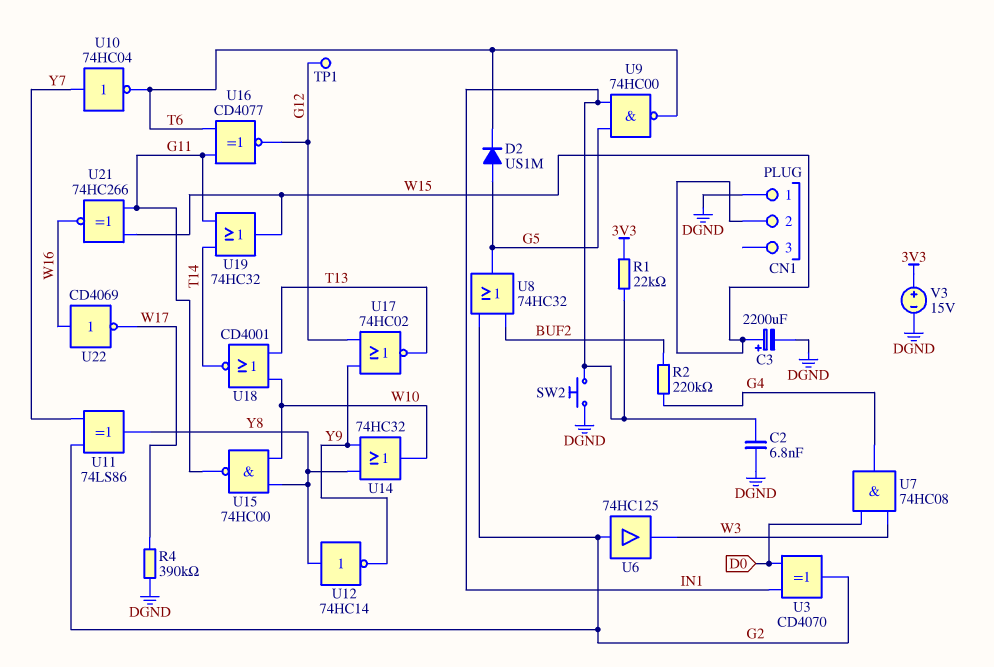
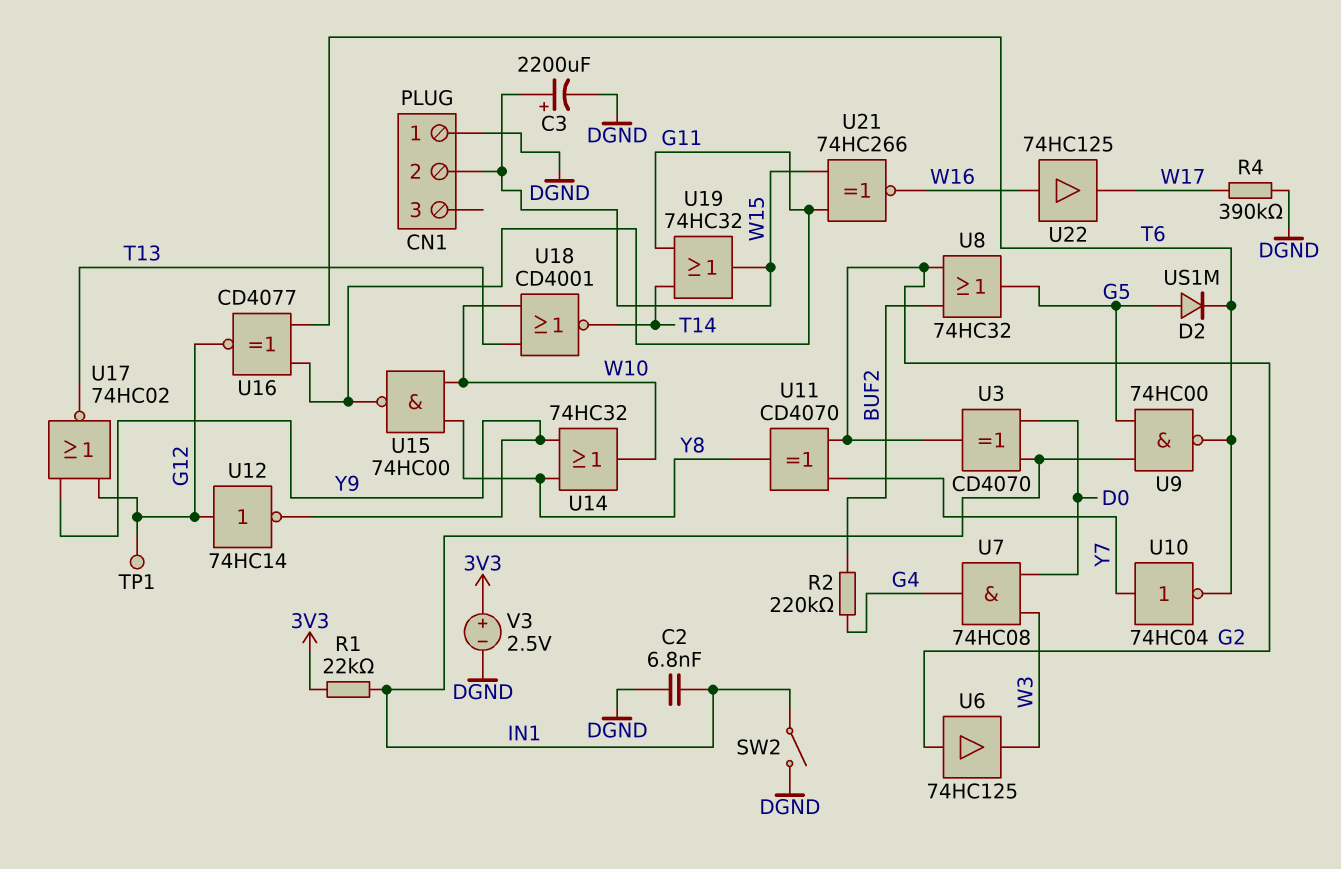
SW2: button (DGND, IN1) -> switch (DGND, IN1)
U11: XOR 74LS86 (in G2, in Y7, out Y8) -> XOR CD4070 (in G2, in Y7, out Y8)
U12: NOT 74HC14 (in Y8, out Y9) -> NOT 74HC14 (in G12, out Y9)
U22: NOT CD4069 (in W16, out W17) -> buffer 74HC125 (in W16, out W17)
V3: 15V (plus 3V3, minus DGND) -> 2.5V (plus 3V3, minus DGND)

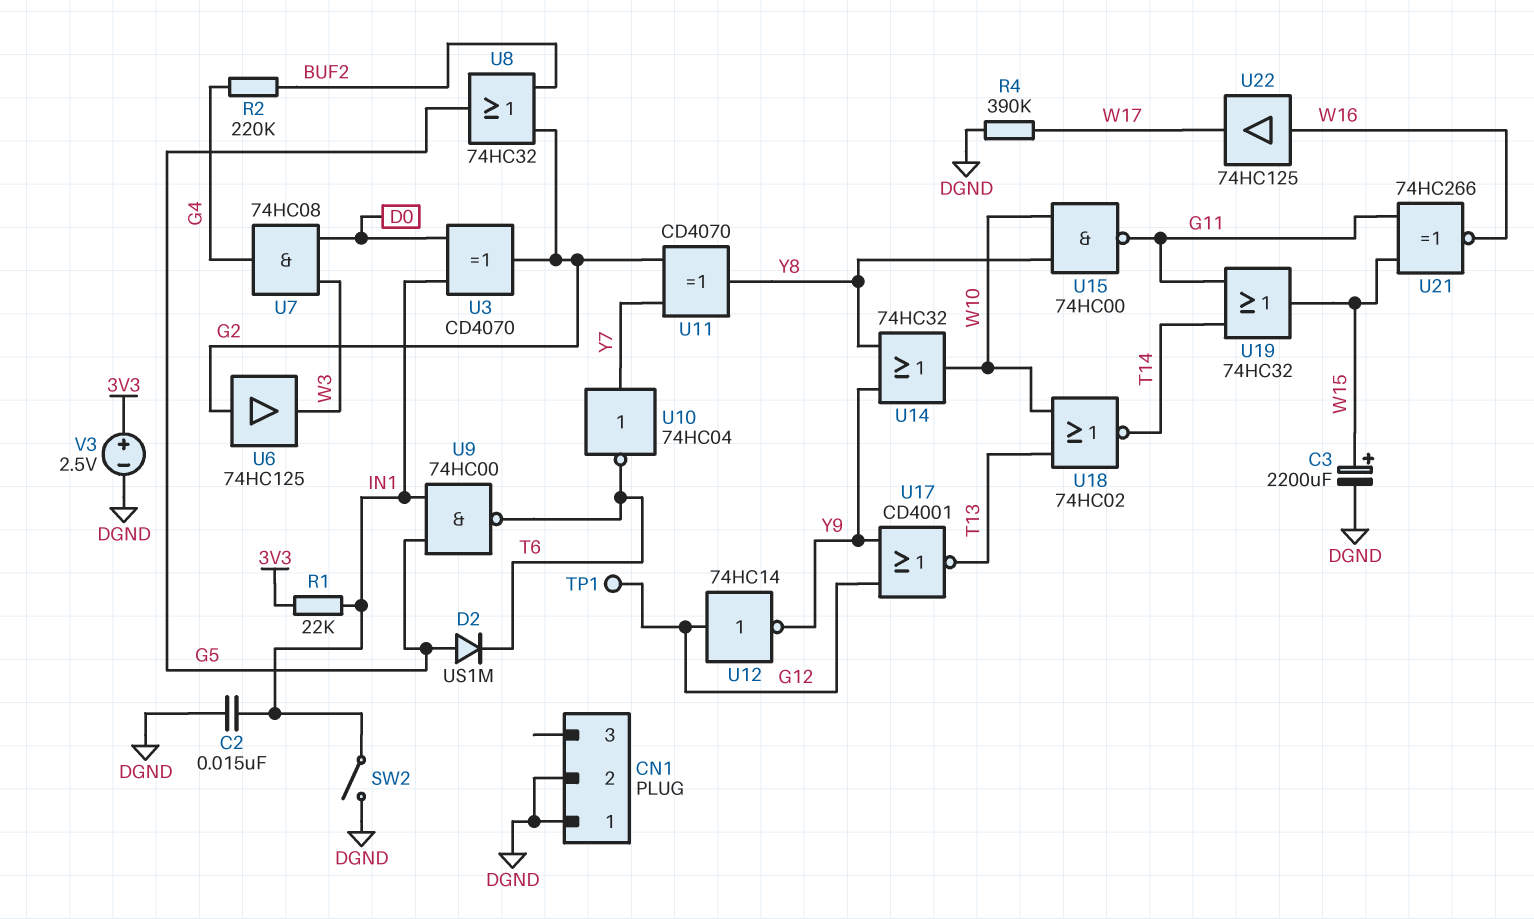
C2: 6.8nF (DGND, IN1) -> 15nF (DGND, IN1)
CN1 pin 2: W15 -> DGND
U16: XNOR CD4077 (in G11, in T6, out G12) -> none
U17: NOR 74HC02 (in G12, in Y9, out T13) -> NOR CD4001 (in G12, in Y9, out T13)
U18: NOR CD4001 (in T13, in W10, out T14) -> NOR 74HC02 (in T13, in W10, out T14)

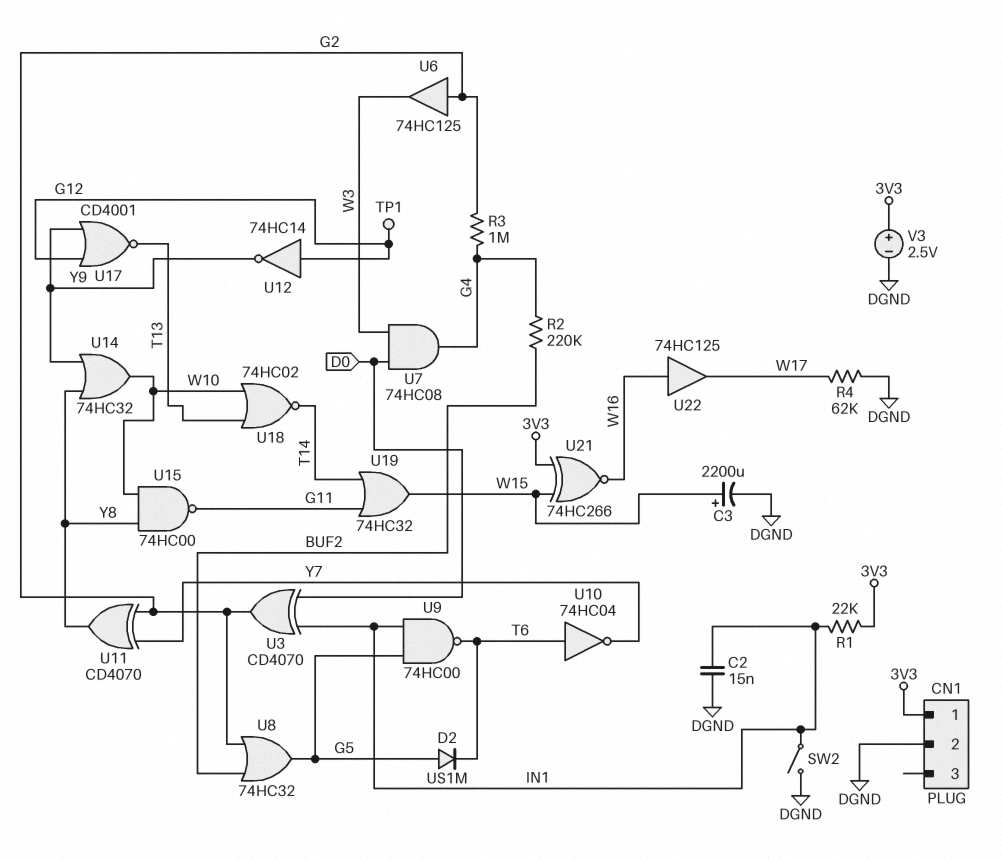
CN1 pin 1: DGND -> 3V3
R3: none -> 1M (G2, G4)
R4: 390k (DGND, W17) -> 62k (DGND, W17)
U10: NOT 74HC04 (in Y7, out T6) -> NOT 74HC04 (in T6, out Y7)
U21: XNOR 74HC266 (in G11, in W15, out W16) -> XNOR 74HC266 (in 3V3, in W15, out W16)

